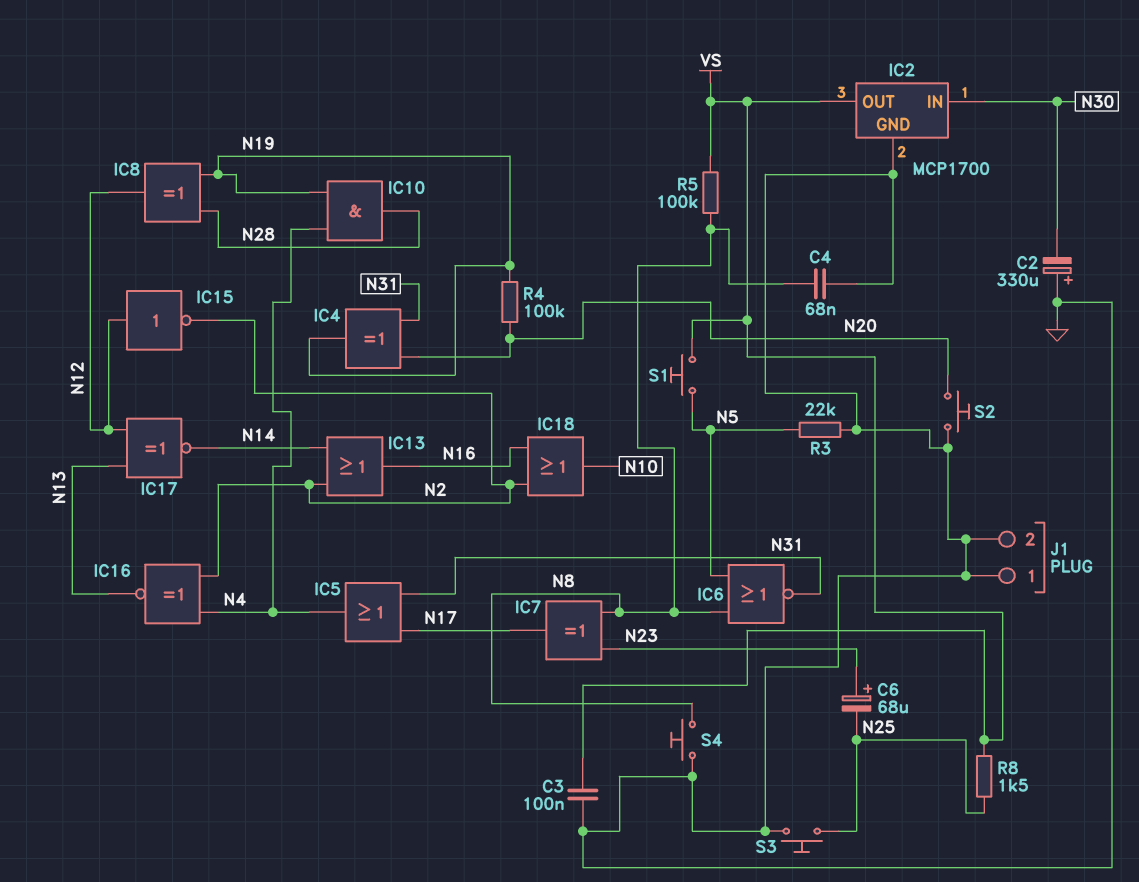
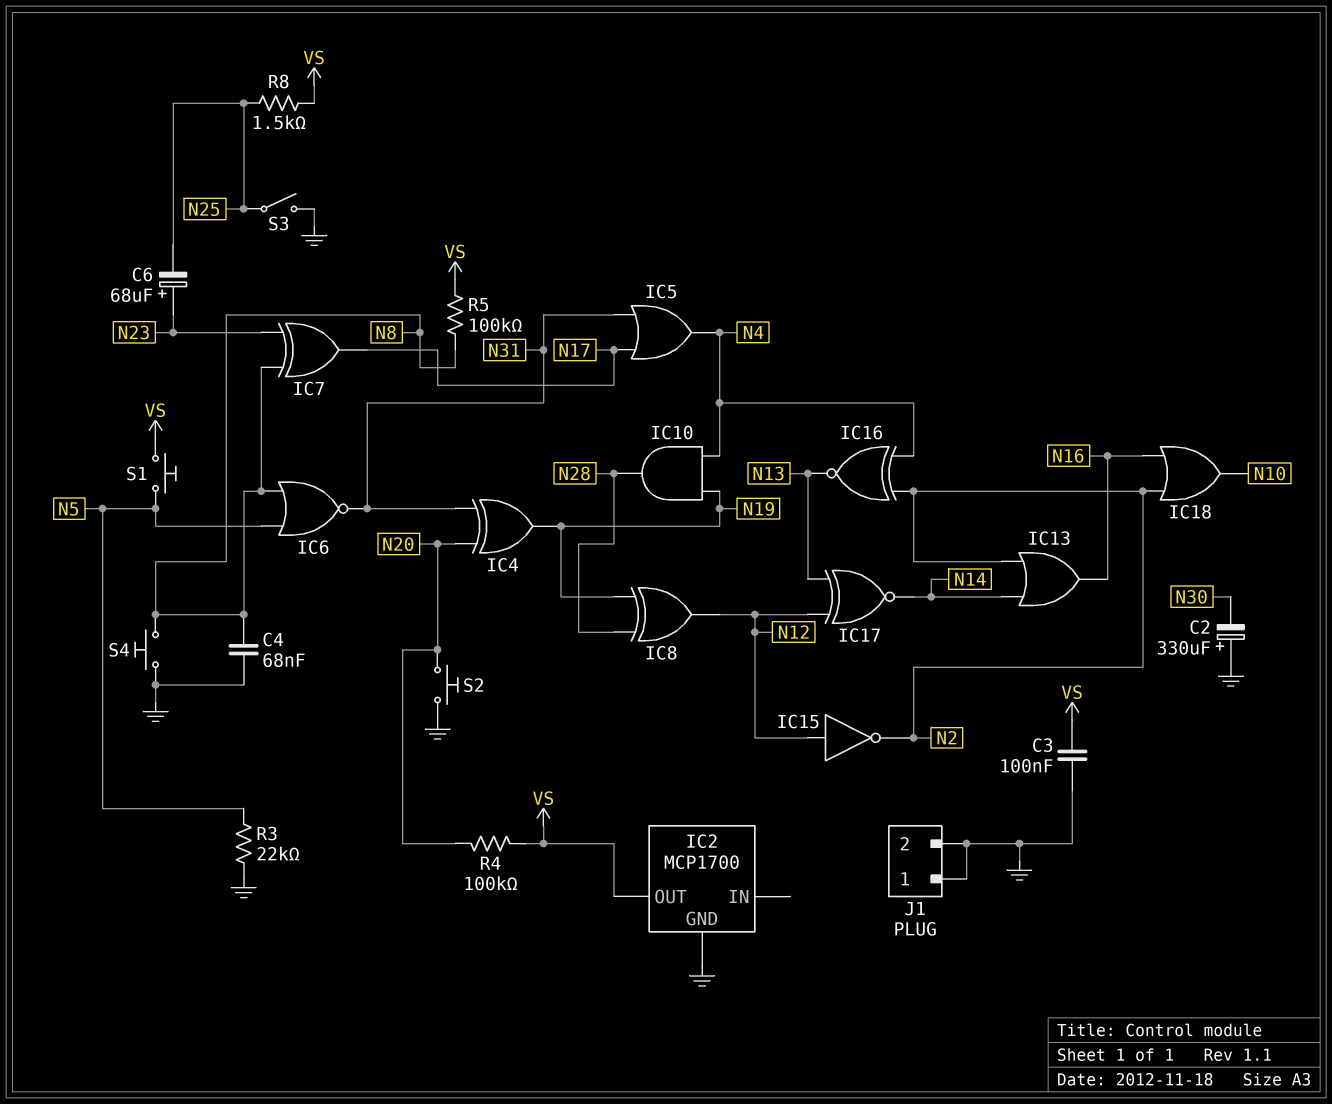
IC2 pin IN: N30 -> none
R4: 100k (N19, N20) -> 100k (N20, VS)
S3: button (GND, N25) -> switch (GND, N25)

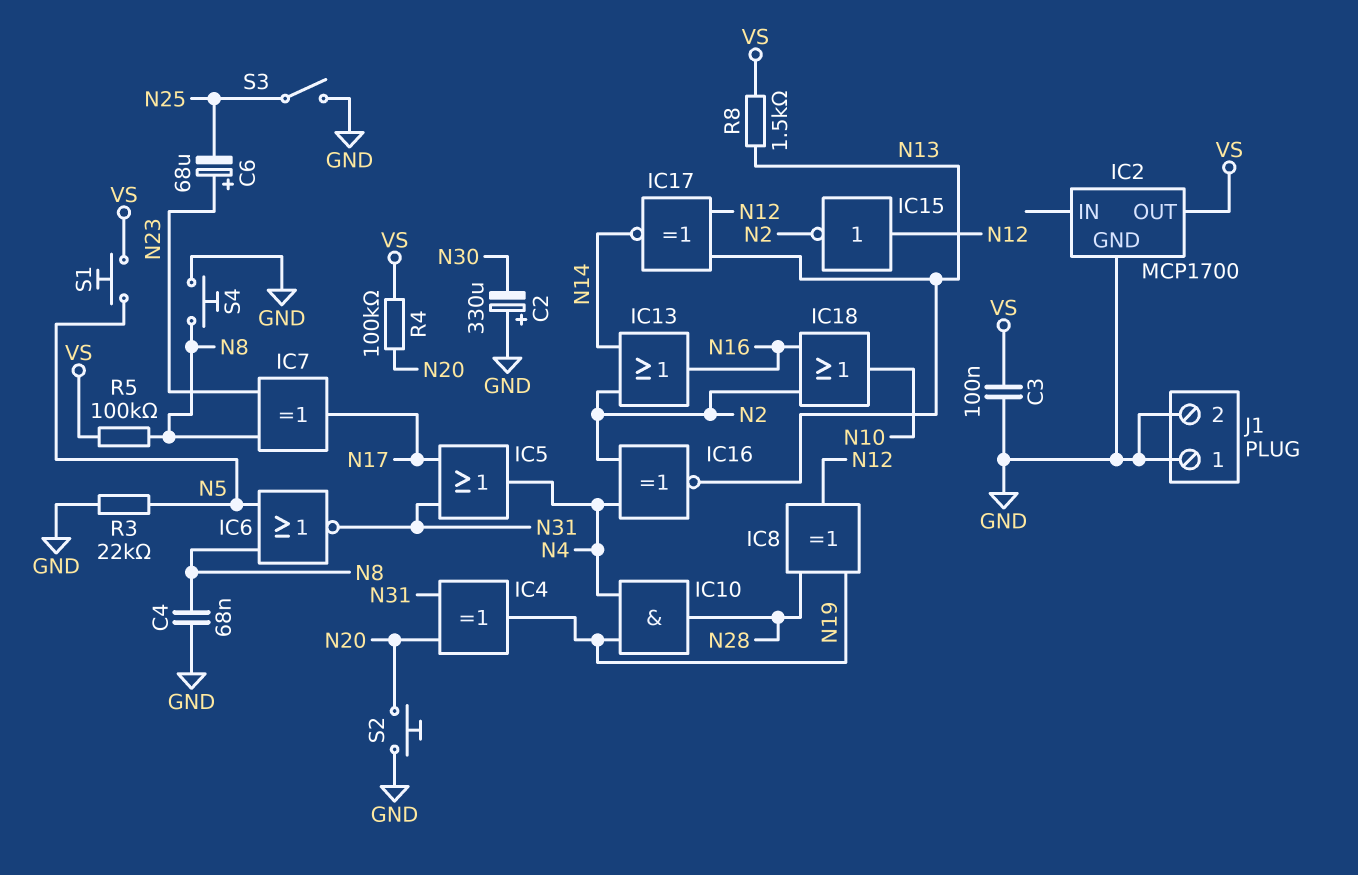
R8: 1.5k (N25, VS) -> 1.5k (N13, VS)

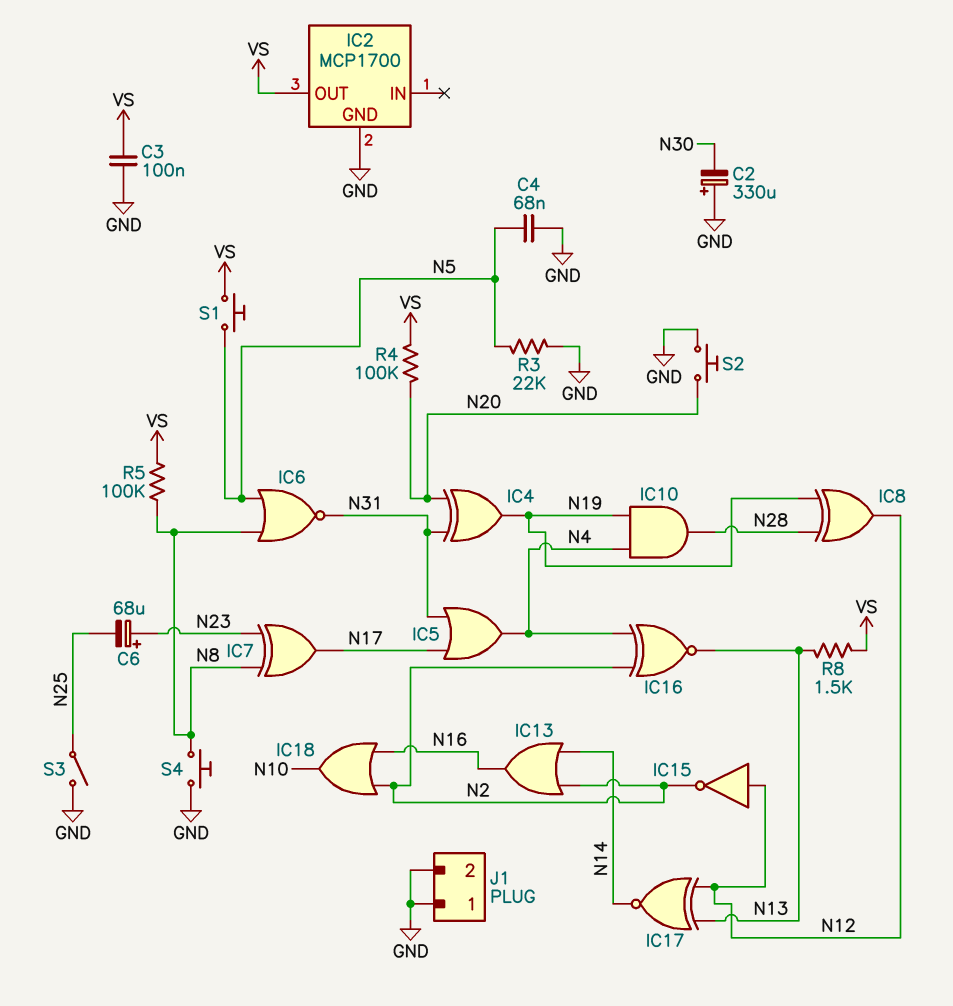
C4: 68nF (GND, N8) -> 68nF (GND, N5)

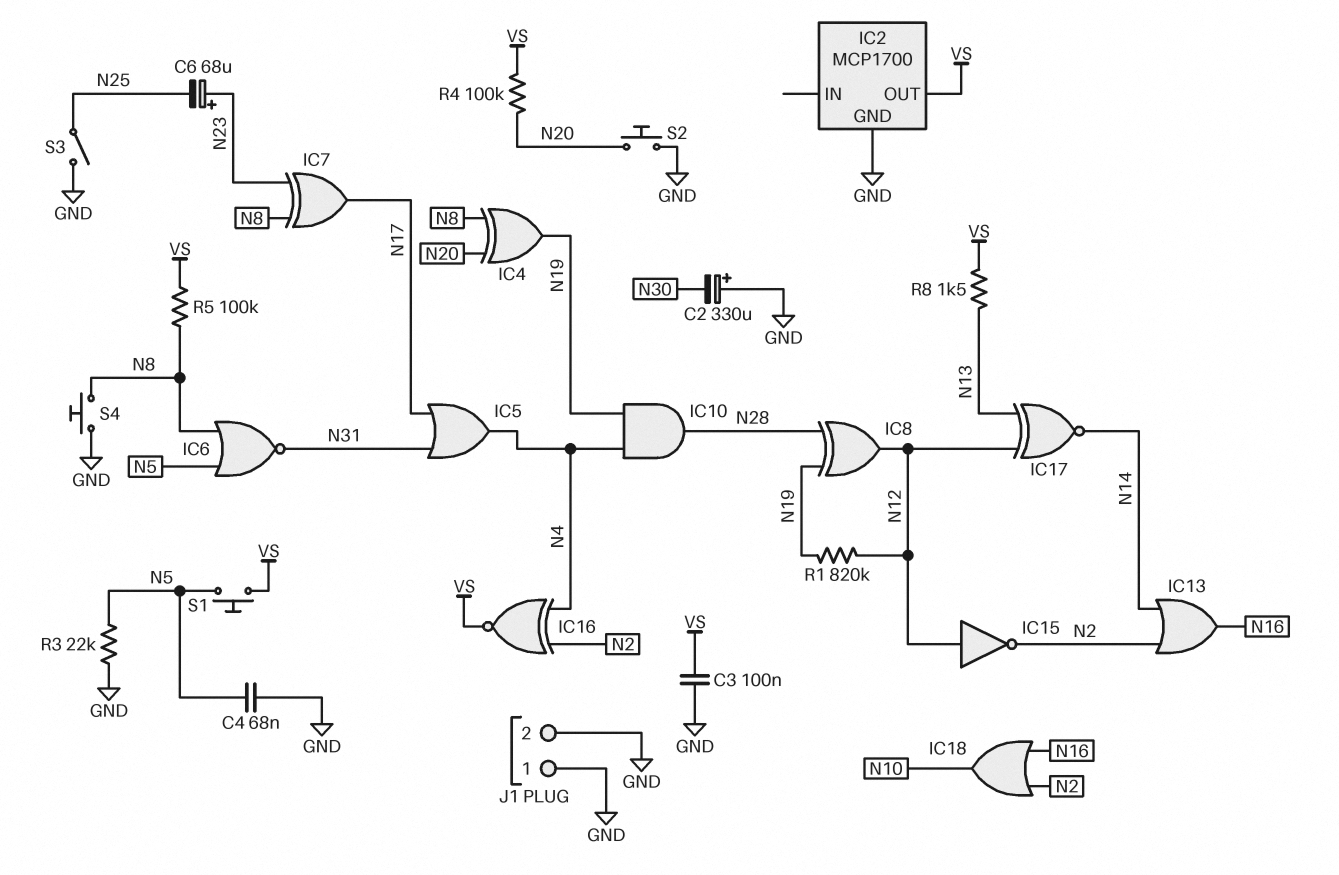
IC4: XOR (in N20, in N31, out N19) -> XOR (in N8, in N20, out N19)
IC16: XNOR (in N2, in N4, out N13) -> XNOR (in N2, in N4, out VS)
R1: none -> 820k (N12, N19)

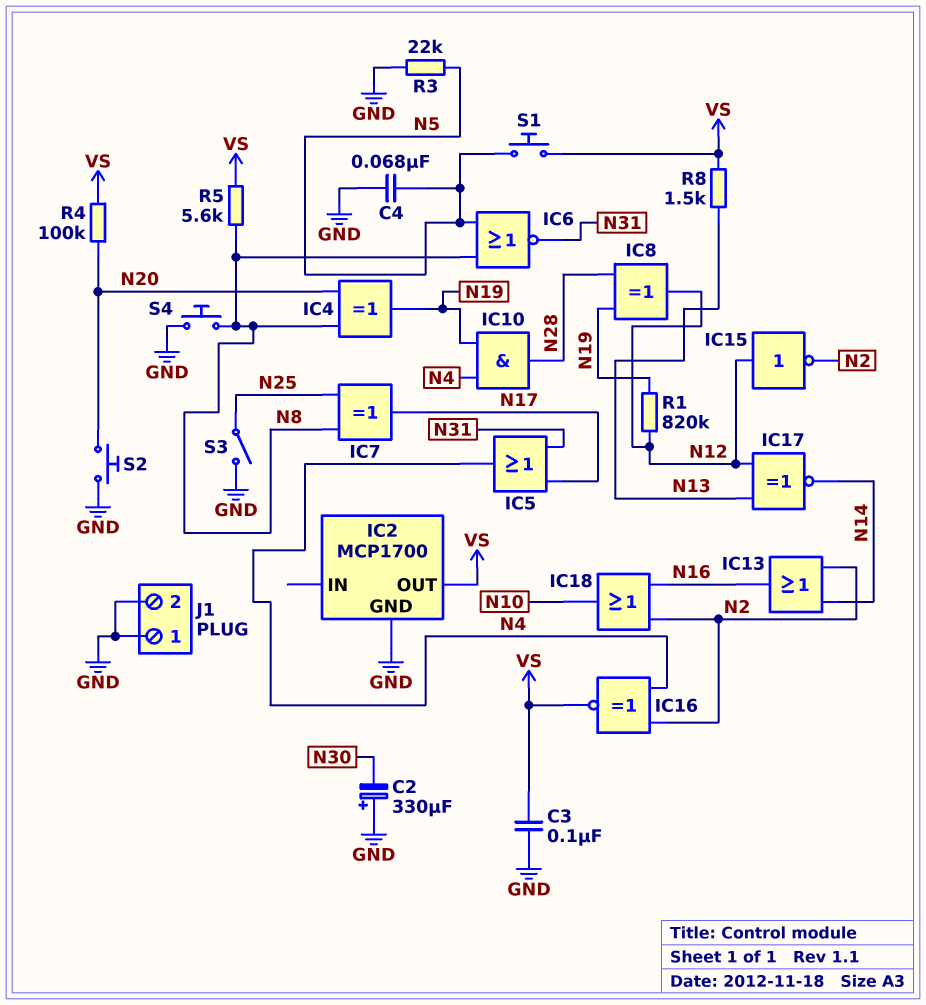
C6: 68uF (plus N23, minus N25) -> none
IC7: XOR (in N8, in N23, out N17) -> XOR (in N8, in N25, out N17)
R5: 100k (N8, VS) -> 5.6k (N8, VS)

